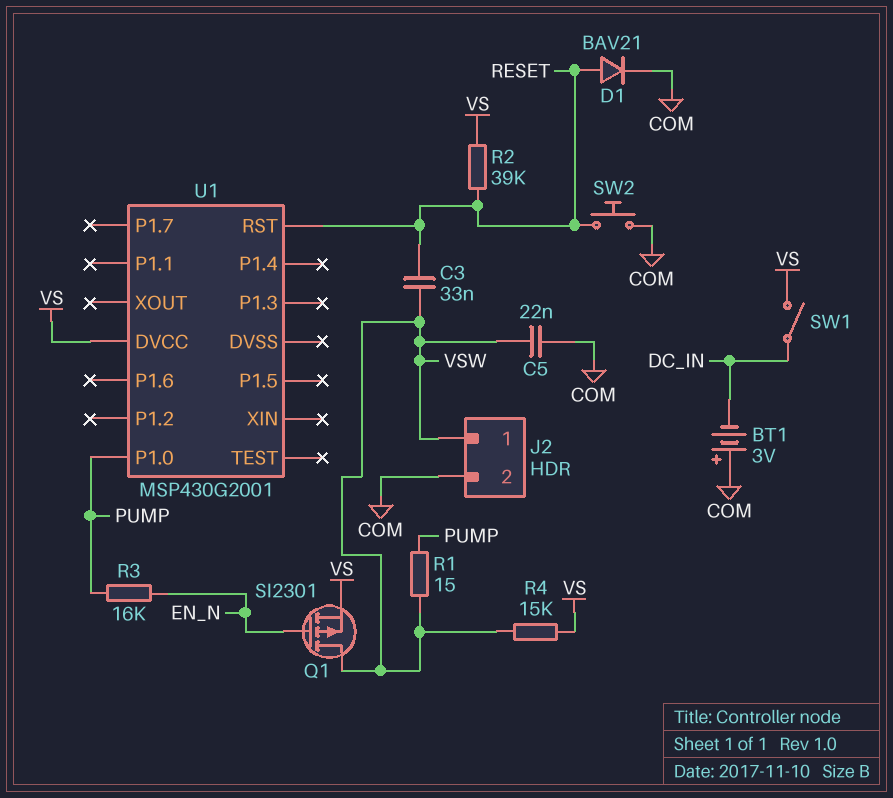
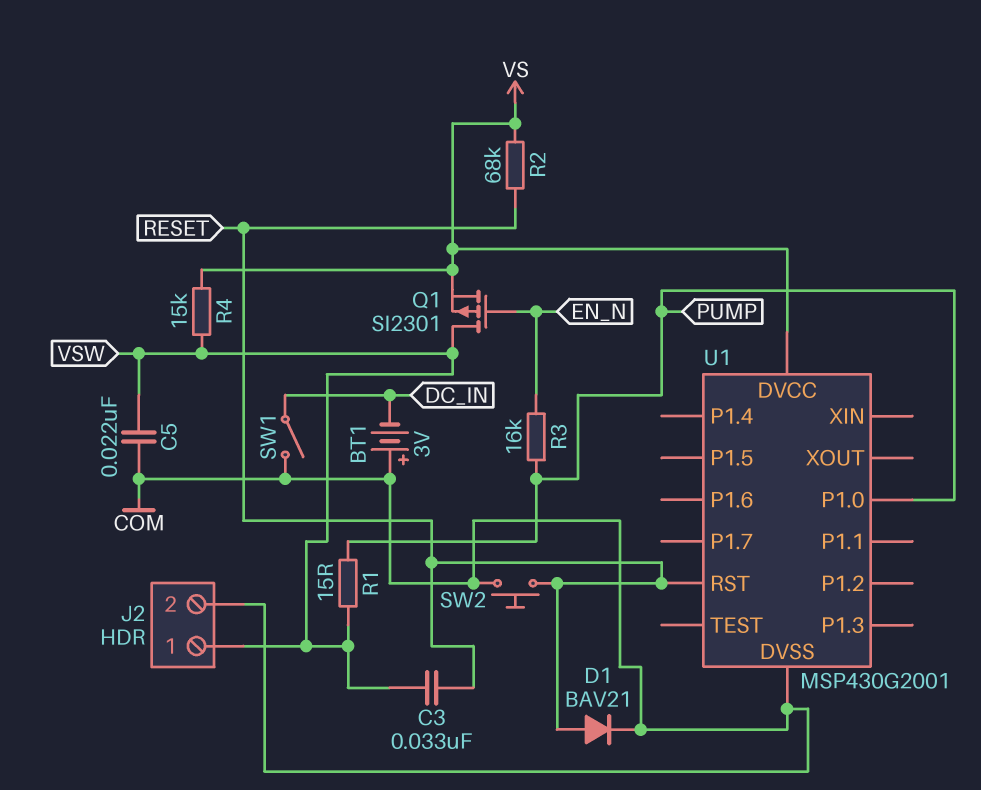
R2: 39k (RESET, VS) -> 68k (RESET, VS)
SW1: switch (DC_IN, VS) -> switch (COM, DC_IN)
U1 pin DVSS: none -> COM

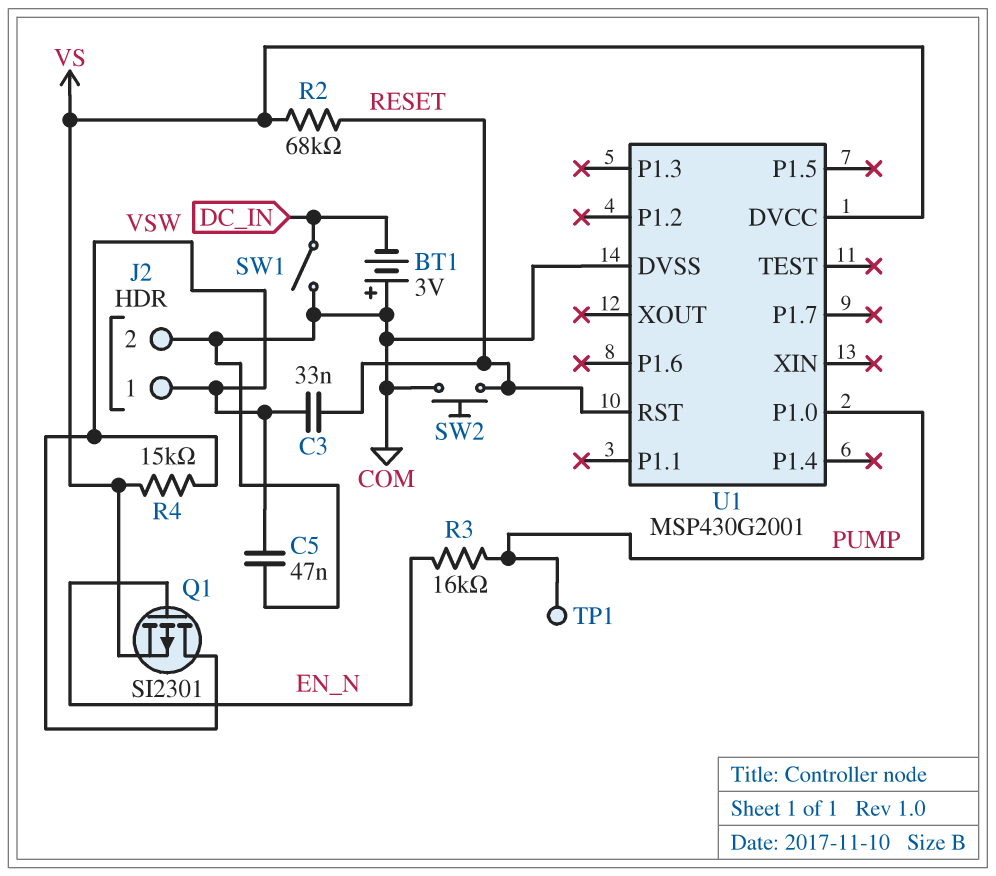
C5: 22nF (COM, VSW) -> 47nF (COM, VSW)
D1: diode BAV21 (A RESET, K COM) -> none
R1: 15 (PUMP, VSW) -> none
TP1: none -> test point (PUMP)

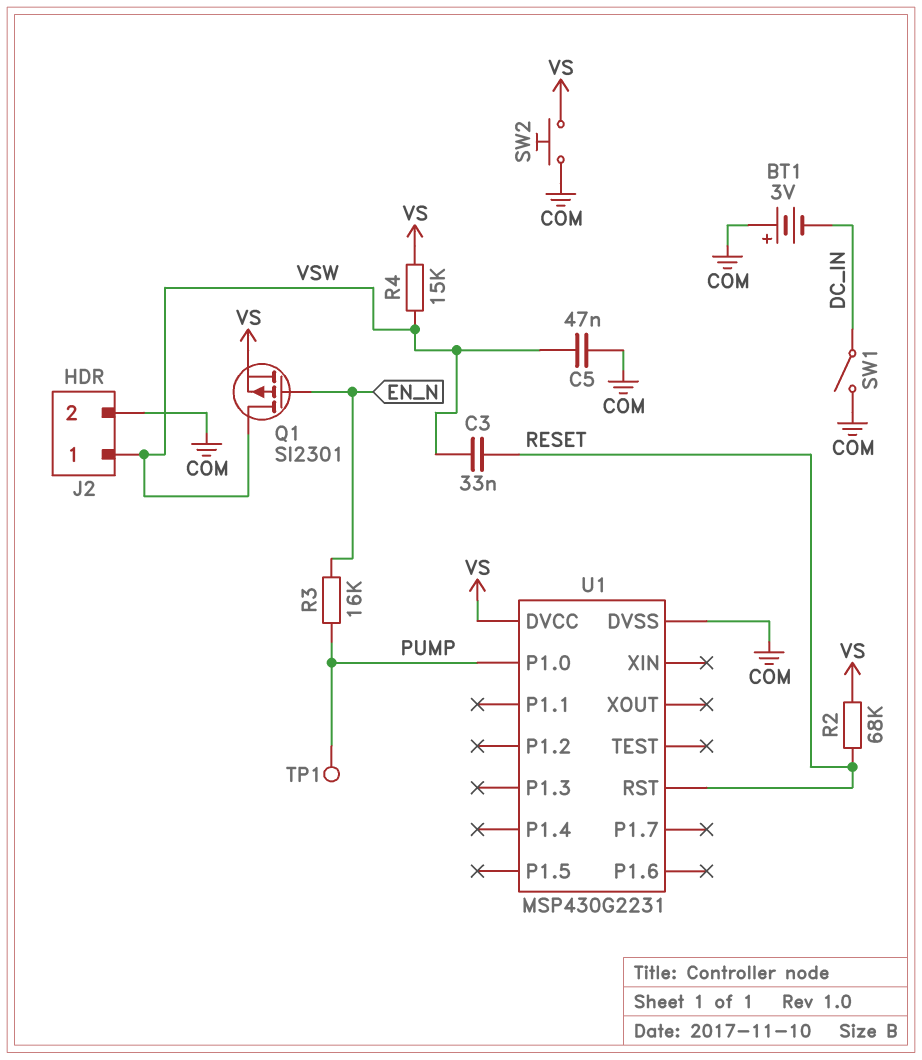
SW2: button (COM, RESET) -> button (COM, VS)
U1: MSP430G2001 -> MSP430G2231

